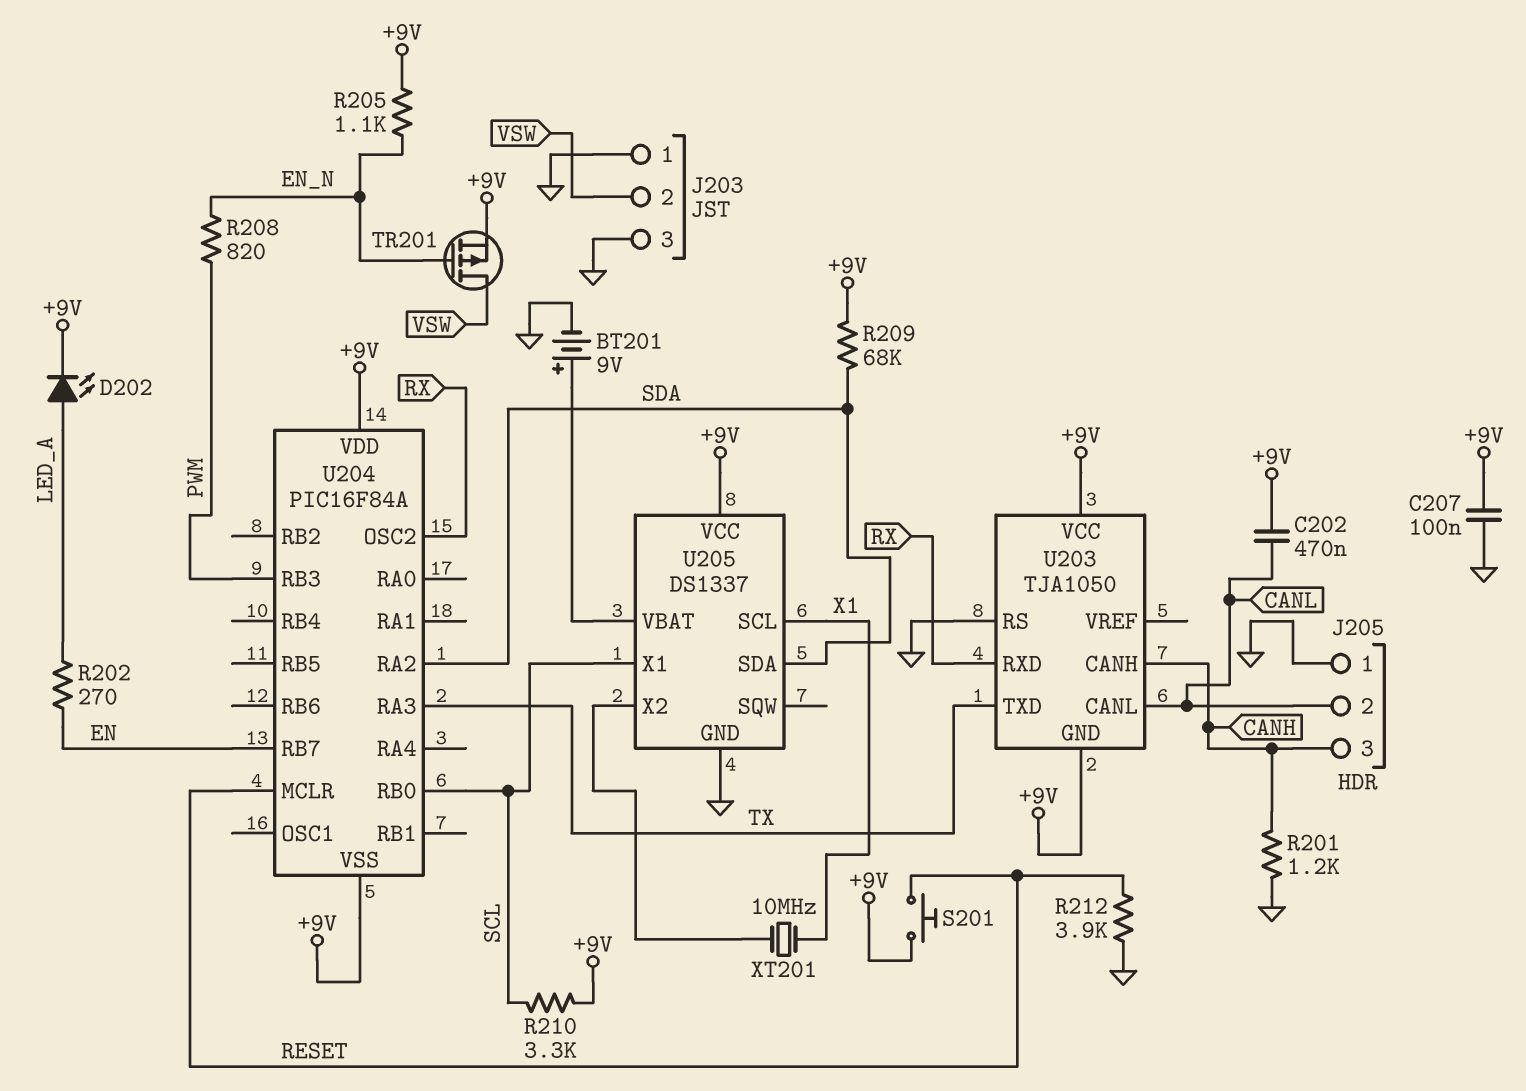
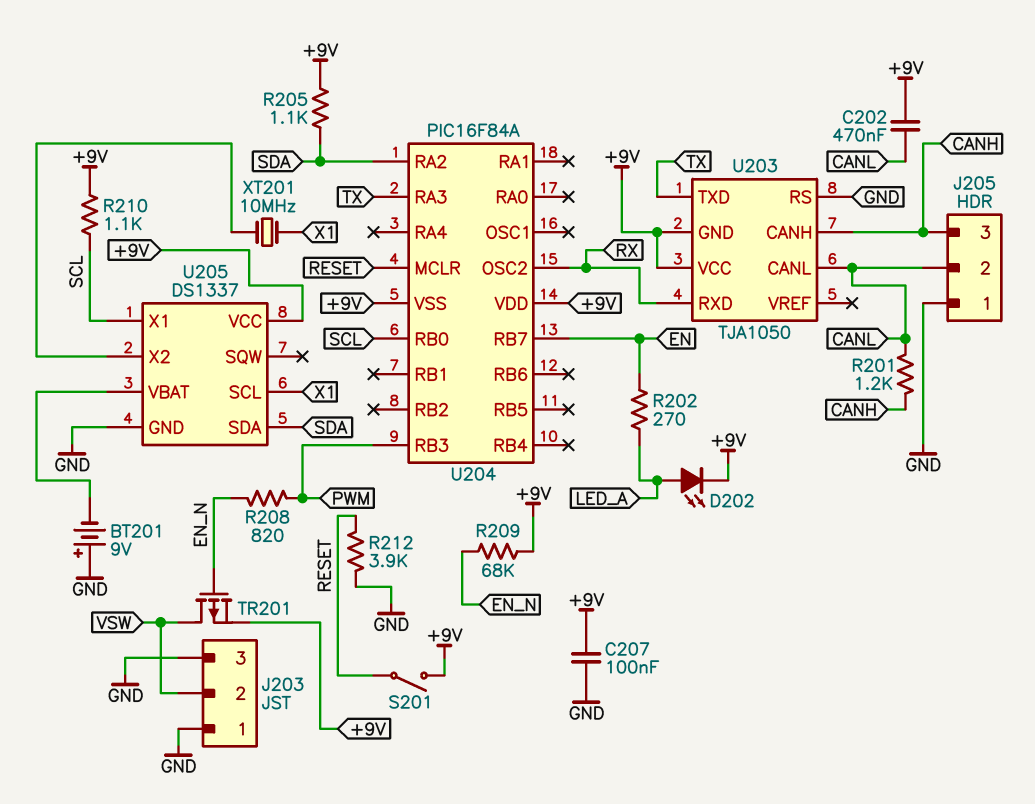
BT201: 9V (plus U205/VBAT, minus GND) -> 9V (plus GND, minus U205/VBAT)
R201: 1.2k (CANH, GND) -> 1.2k (CANH, CANL)
R205: 1.1k (+9V, EN_N) -> 1.1k (+9V, SDA)
R209: 68k (+9V, SDA) -> 68k (+9V, EN_N)
R210: 3.3k (+9V, SCL) -> 1.1k (+9V, SCL)
S201: button (+9V, RESET) -> switch (+9V, RESET)

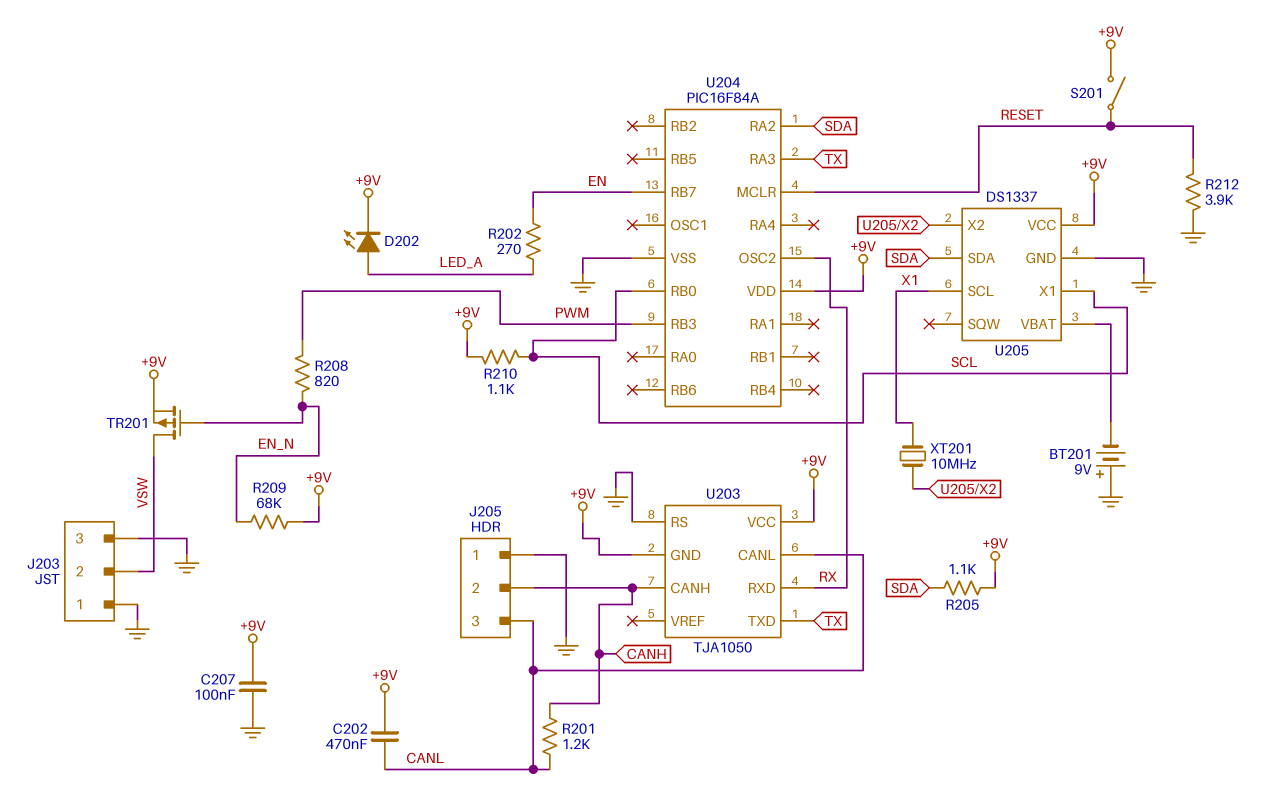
J205 pin 2: CANL -> CANH
J205 pin 3: CANH -> CANL
U204 pin VSS: +9V -> GND

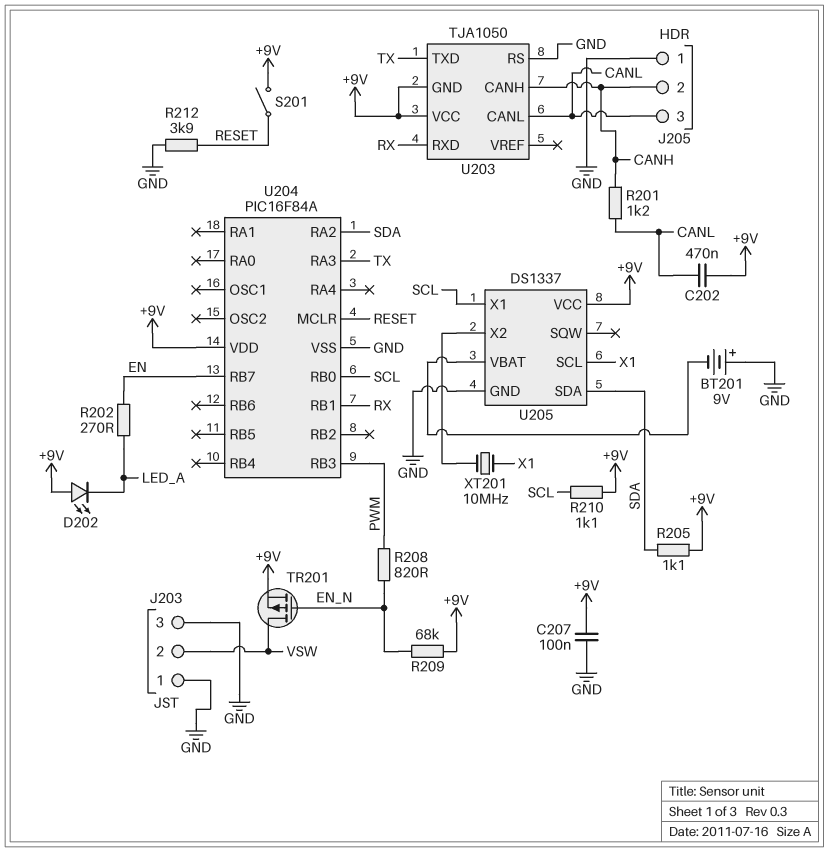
D202: LED (A LED_A, K +9V) -> LED (A +9V, K LED_A)
U204 pin OSC2: RX -> none
U204 pin RB1: none -> RX

